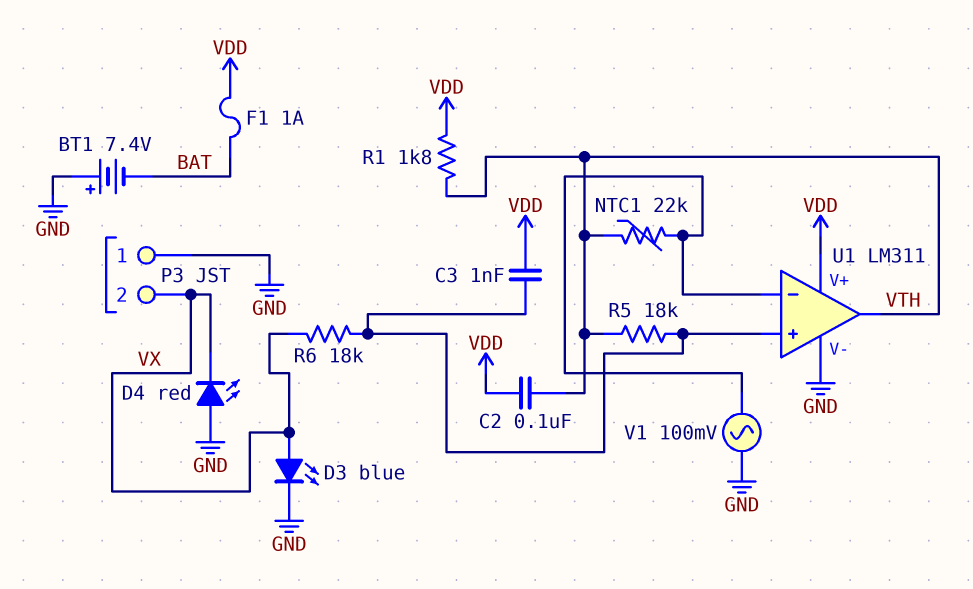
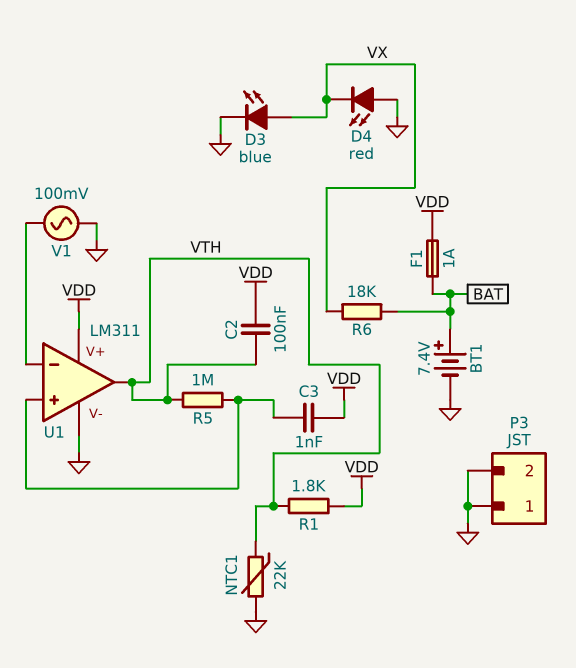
BT1: 7.4V (plus GND, minus BAT) -> 7.4V (plus BAT, minus GND)
NTC1: 22k (U1/in-, VTH) -> 22k (GND, VTH)
P3 pin 2: VX -> GND
R5: 18k (U1/in+, VTH) -> 1M (U1/in+, VTH)
R6: 18k (U1/in+, VX) -> 18k (BAT, VX)

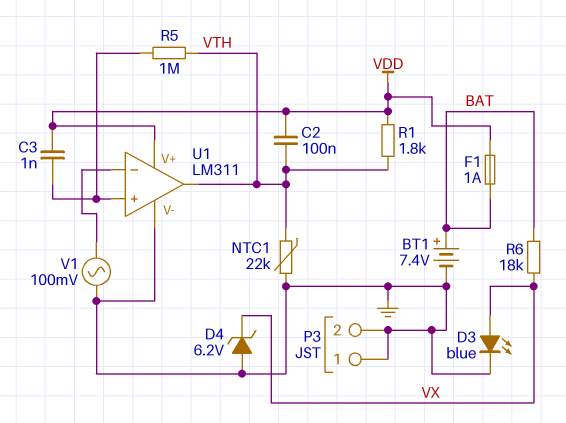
D4: LED red (A GND, K VX) -> zener 6.2V (A GND, K VX)

